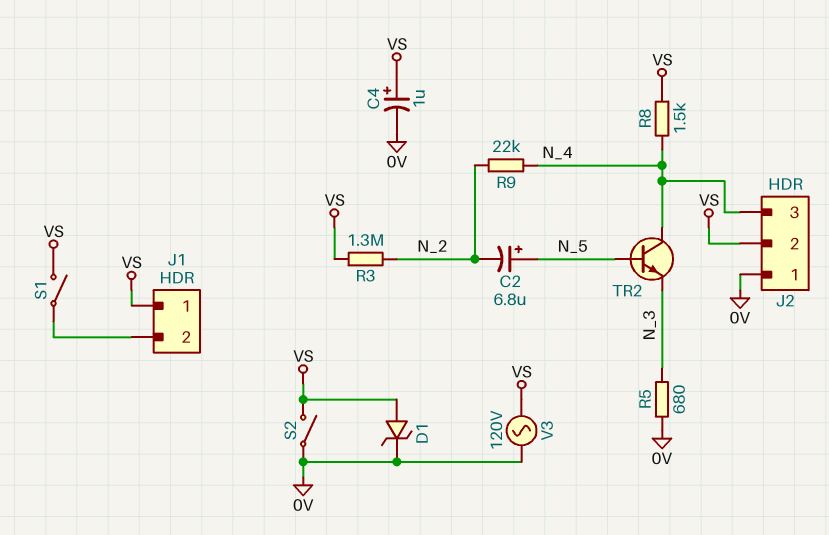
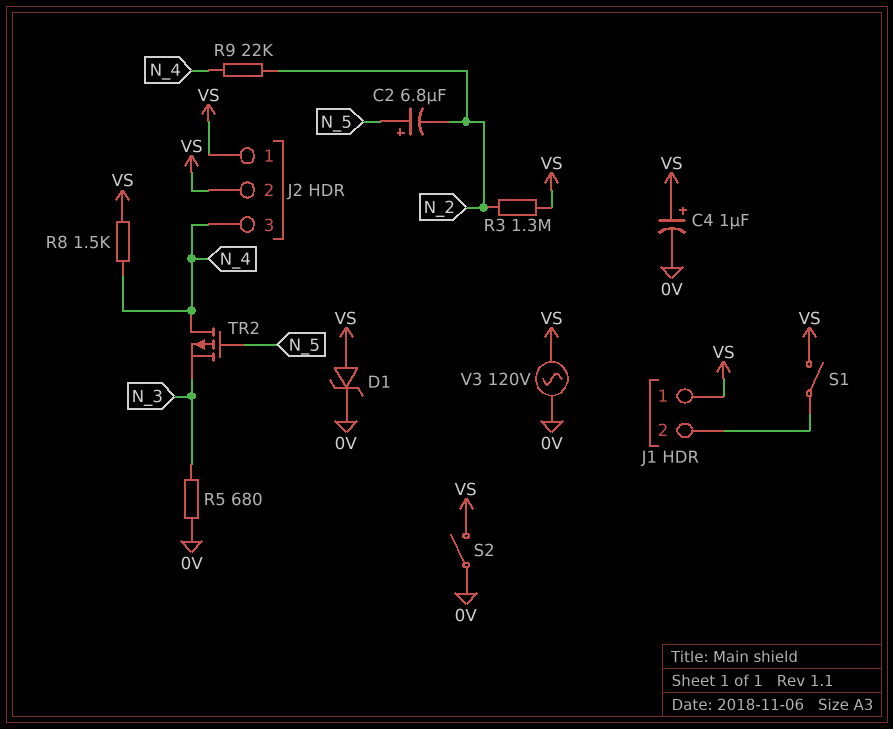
J2 pin 1: 0V -> VS
TR2: NPN (B N_5, C N_4, E N_3) -> PMOS (G N_5, D N_4, S N_3)

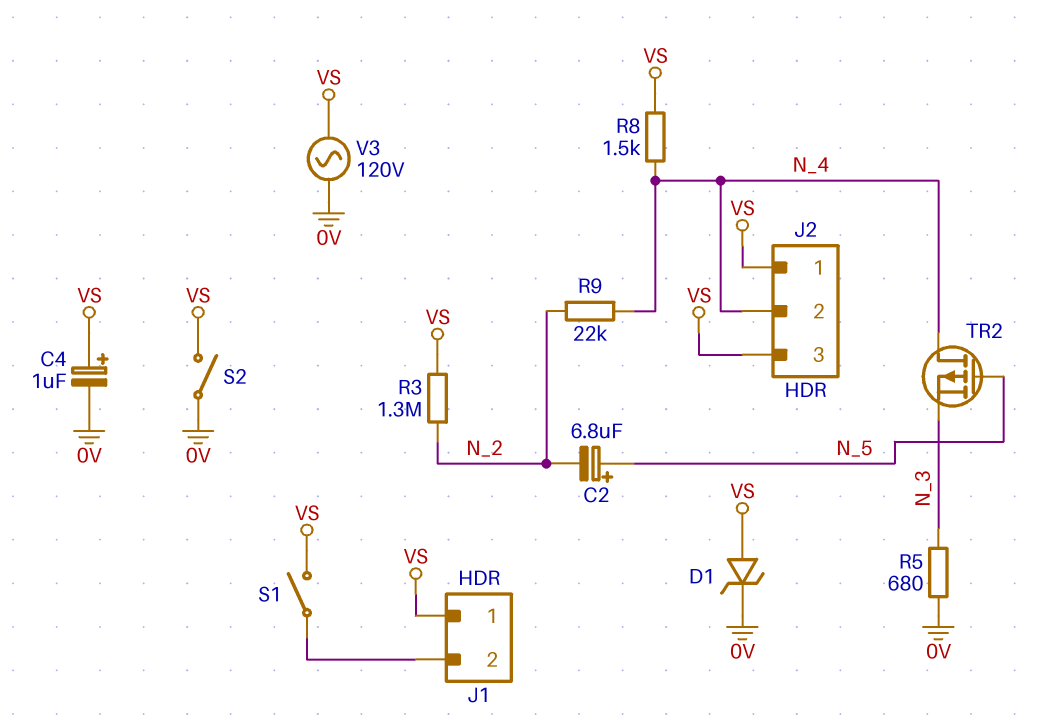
J2 pin 2: VS -> N_4
J2 pin 3: N_4 -> VS

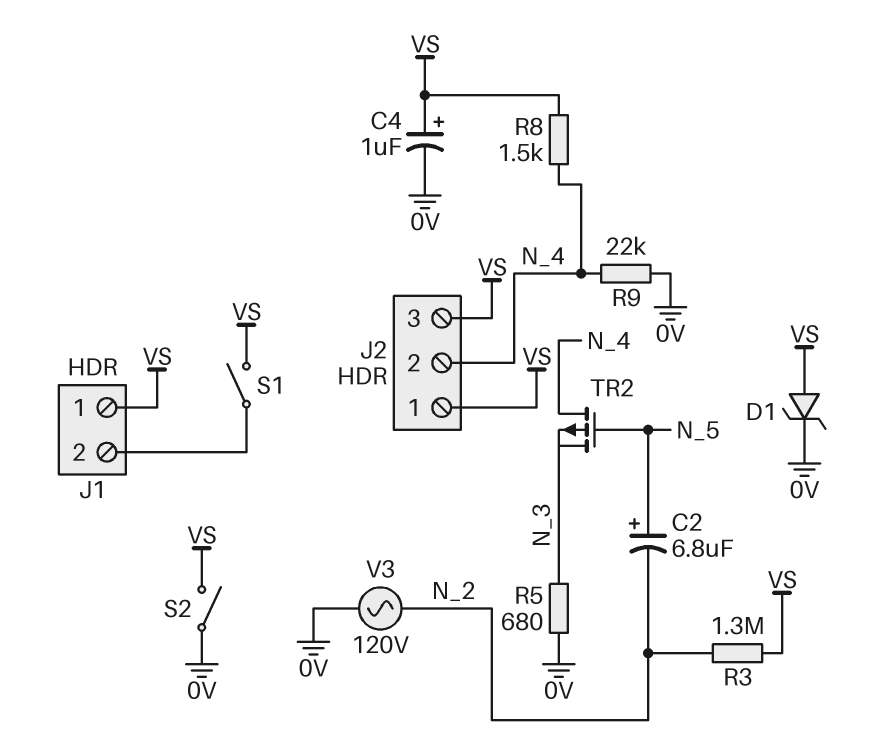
R9: 22k (N_2, N_4) -> 22k (0V, N_4)
V3: AC 120V (0V, VS) -> AC 120V (0V, N_2)

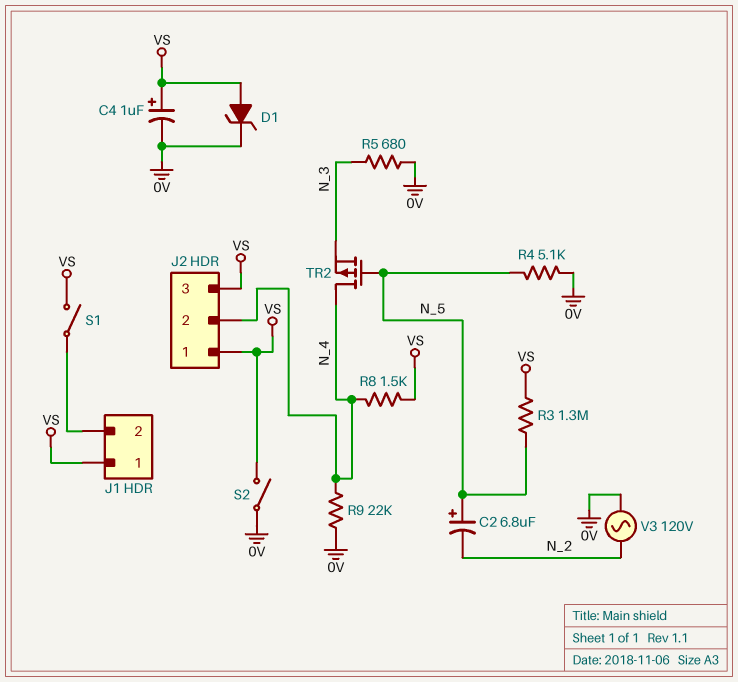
R3: 1.3M (N_2, VS) -> 1.3M (N_5, VS)
R4: none -> 5.1k (0V, N_5)

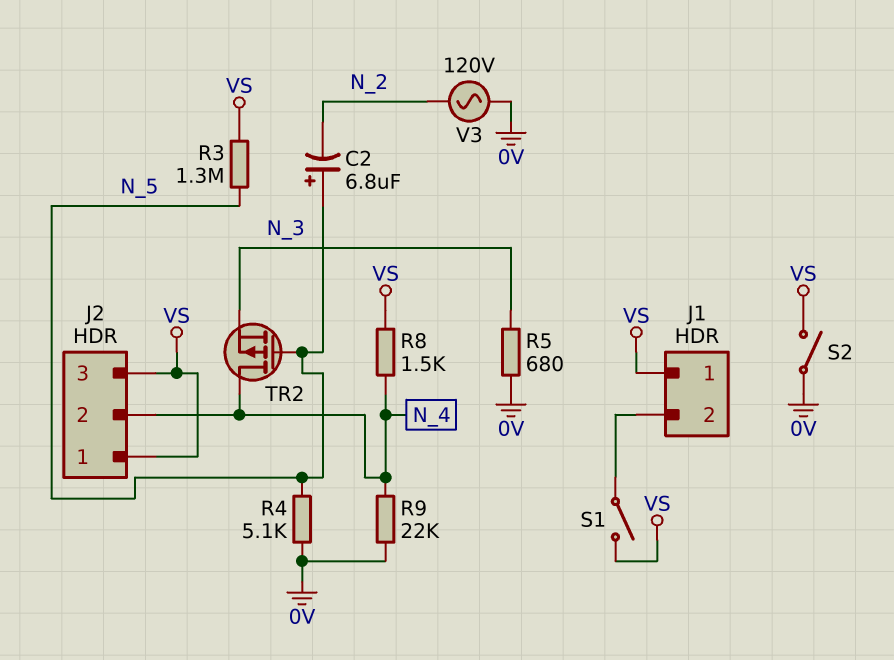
C4: 1uF (plus VS, minus 0V) -> none
D1: zener (A VS, K 0V) -> none

